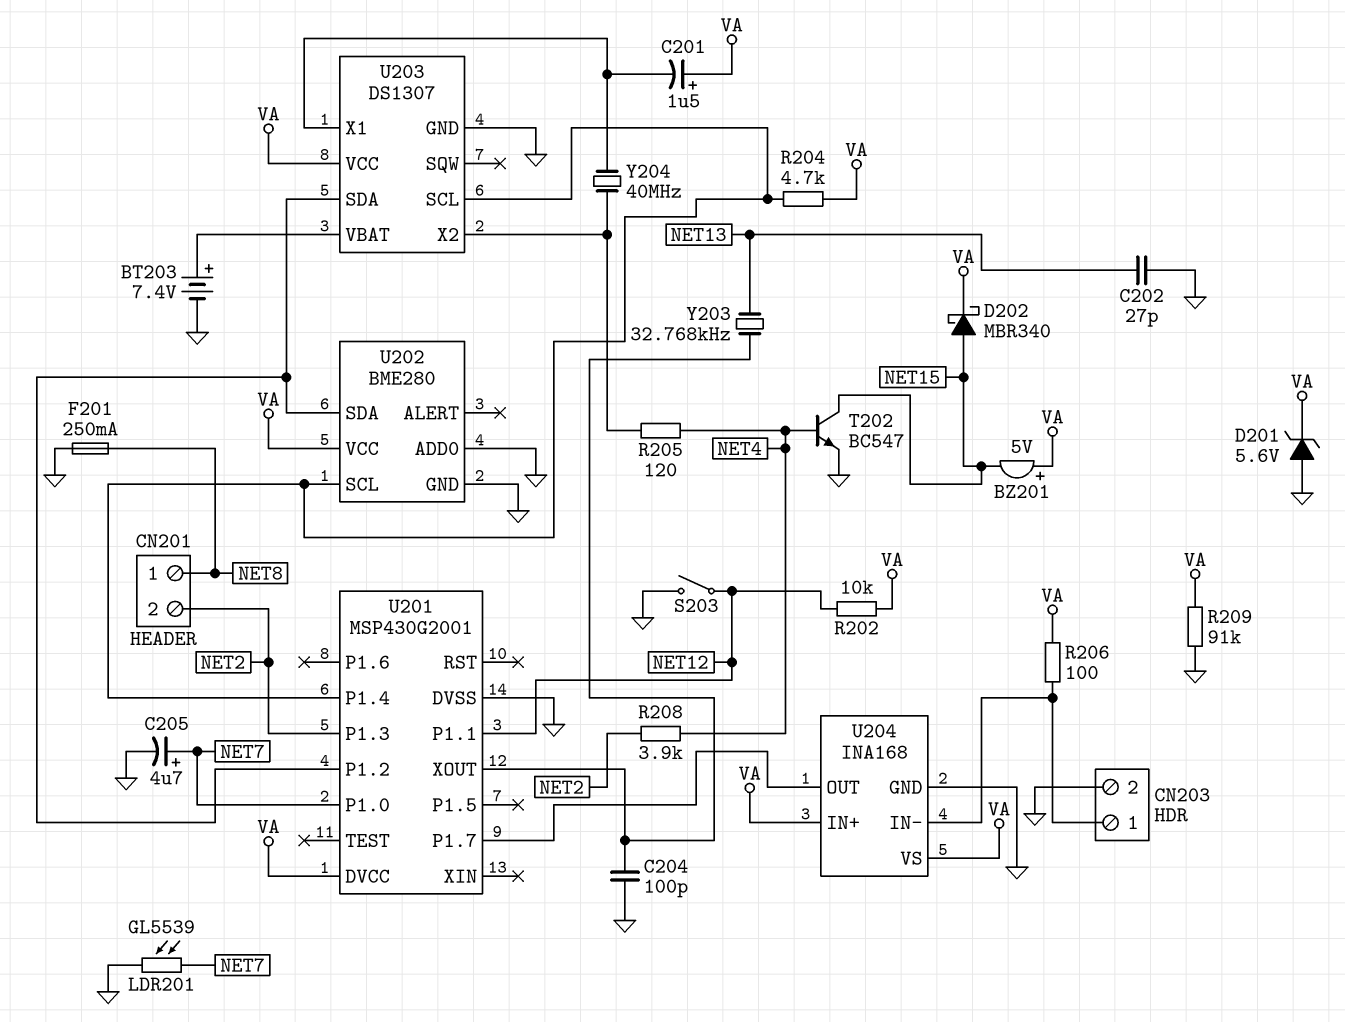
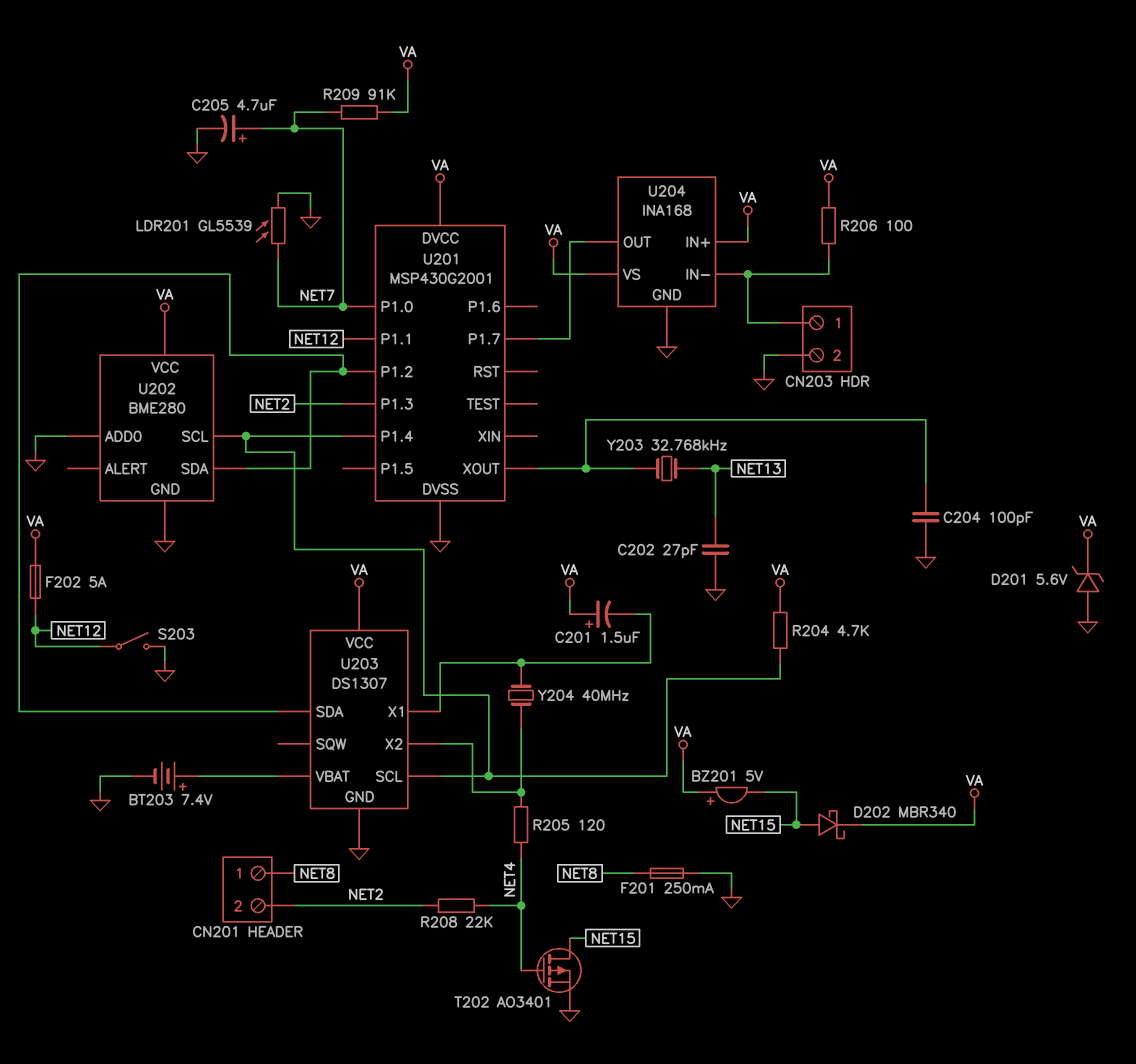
F202: none -> 5A (NET12, VA)
R202: 10k (NET12, VA) -> none
R208: 3.9k (NET2, NET4) -> 22k (NET2, NET4)
R209: 91k (GND, VA) -> 91k (NET7, VA)
T202: NPN BC547 (B NET4, C NET15, E GND) -> PMOS AO3401 (G NET4, D NET15, S GND)

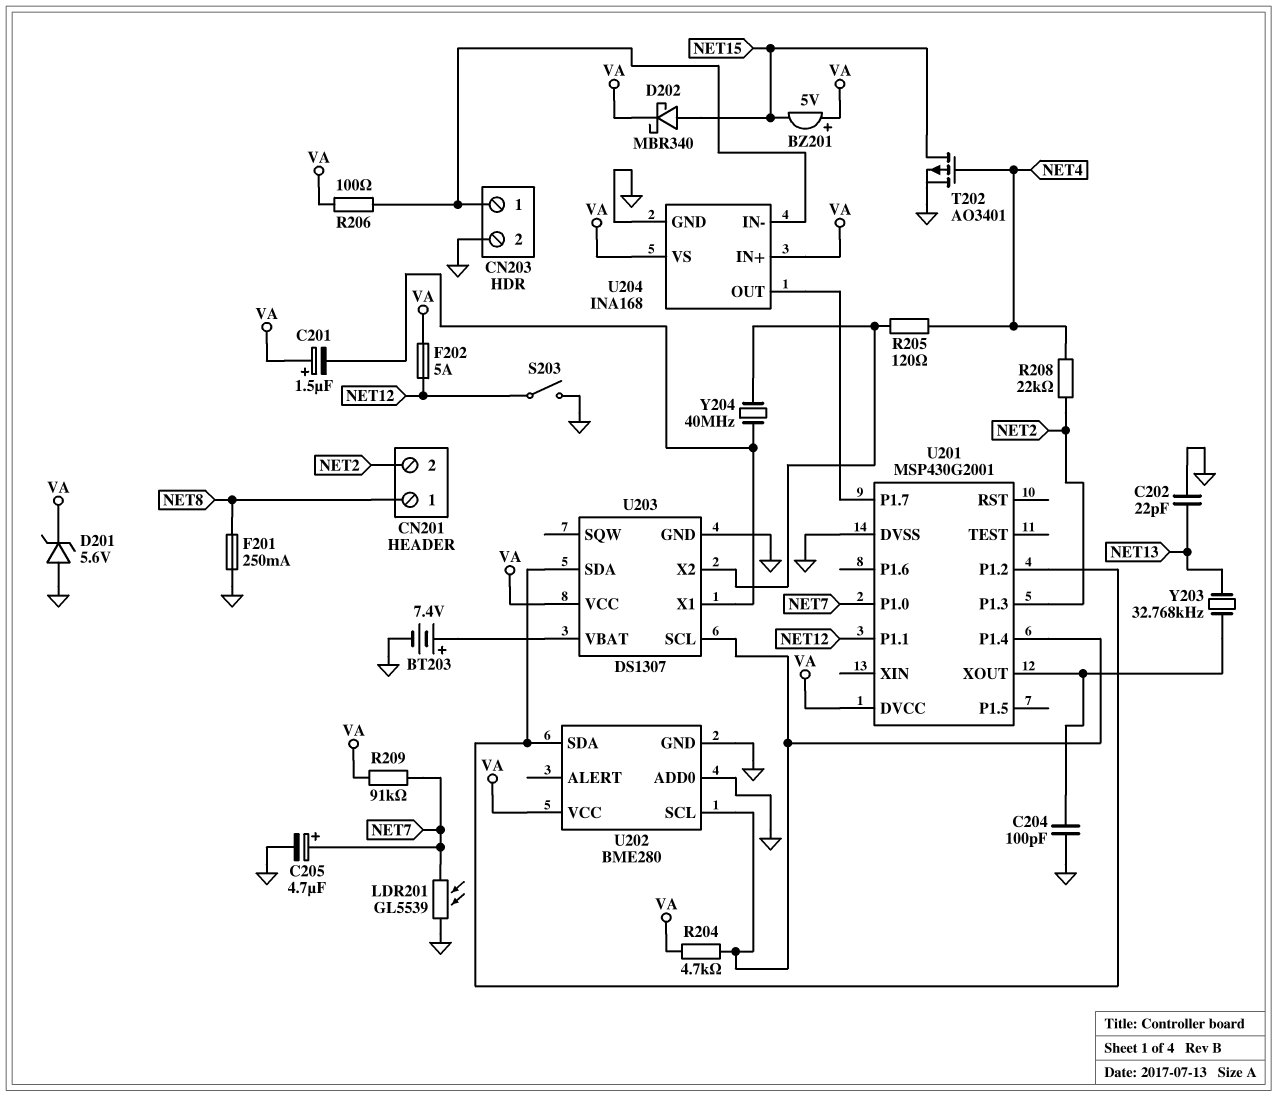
C202: 27pF (GND, NET13) -> 22pF (GND, NET13)

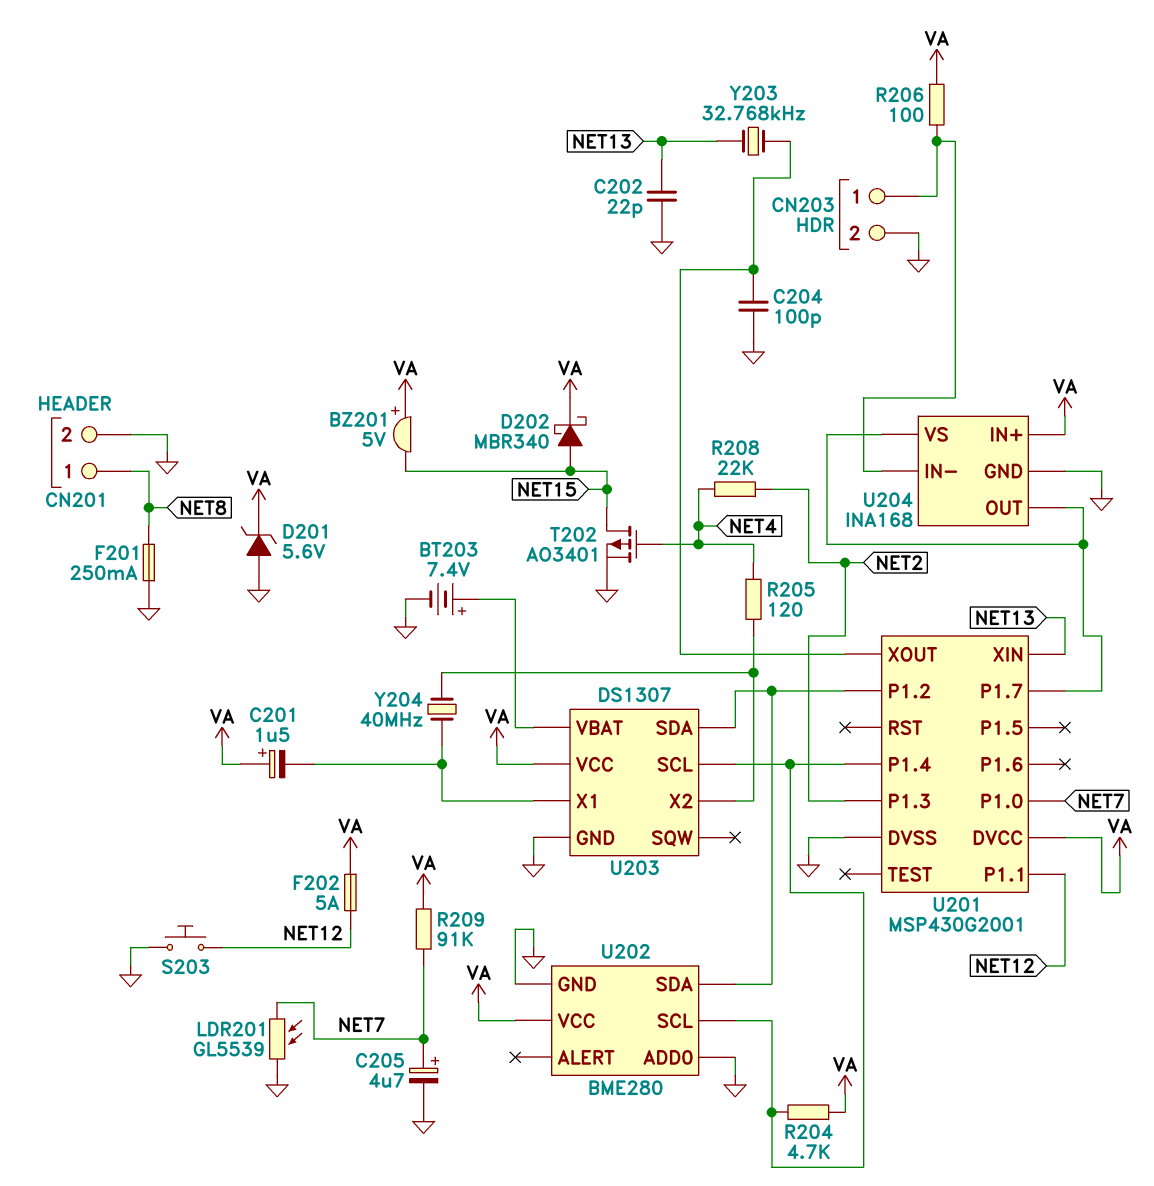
CN201 pin 2: NET2 -> GND
S203: switch (GND, NET12) -> button (GND, NET12)
U201 pin XIN: none -> NET13
U204 pin VS: VA -> U201/P1.7

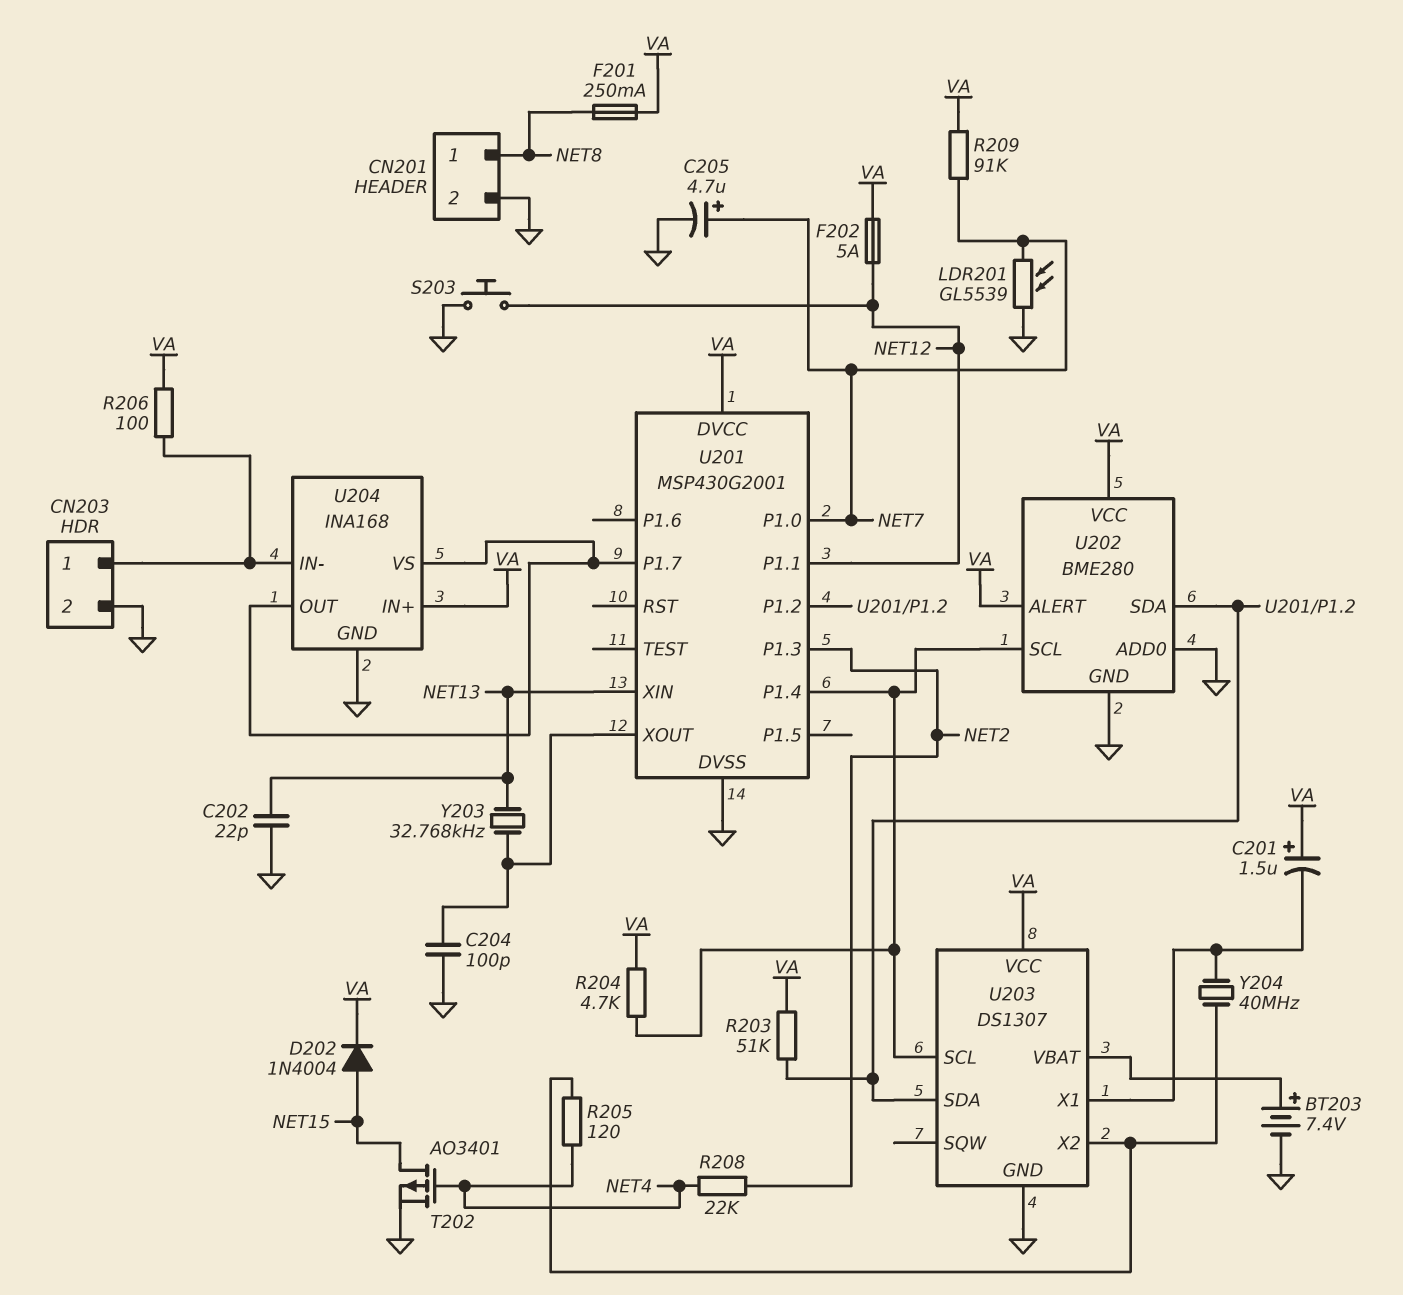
BZ201: buzzer 5V (plus VA, minus NET15) -> none
D201: zener 5.6V (A GND, K VA) -> none
D202: schottky MBR340 (A NET15, K VA) -> diode 1N4004 (A NET15, K VA)
F201: 250mA (GND, NET8) -> 250mA (NET8, VA)
R203: none -> 51k (U201/P1.2, VA)
U202 pin ALERT: none -> VA

